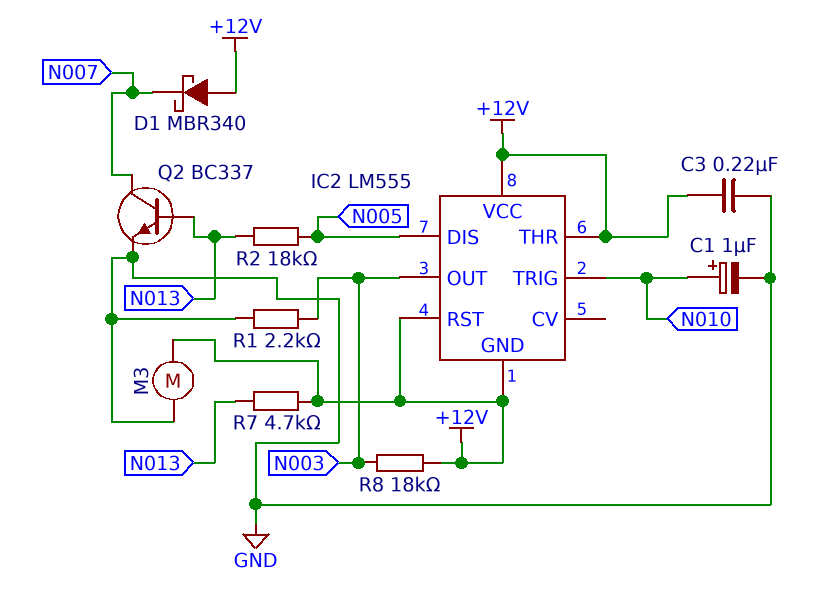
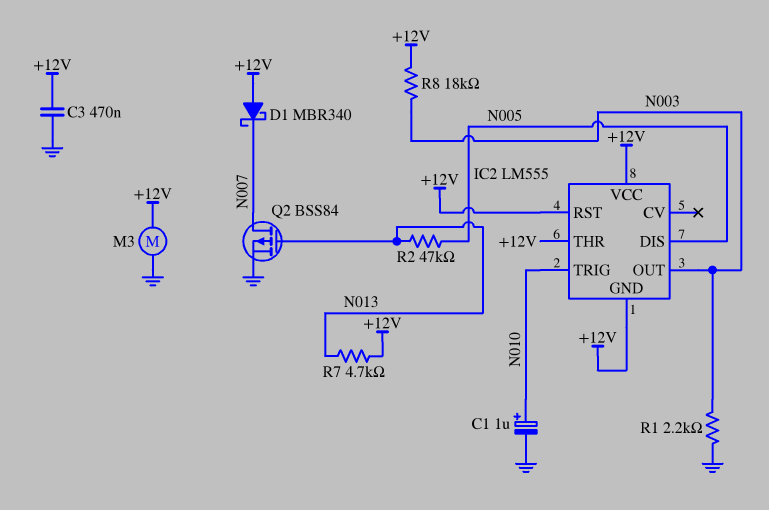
C3: 220nF (+12V, GND) -> 470nF (+12V, GND)
Q2: NPN BC337 (B N013, C N007, E GND) -> PMOS BSS84 (G N013, D N007, S GND)
R2: 18k (N005, N013) -> 47k (N005, N013)

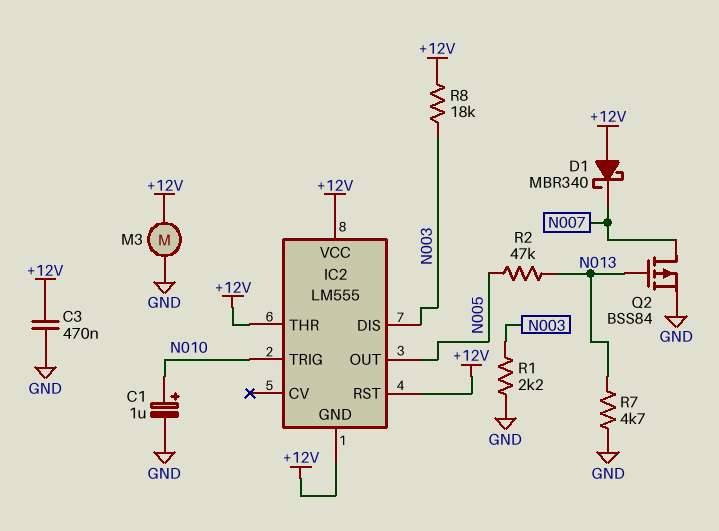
IC2 pin DIS: N005 -> N003
IC2 pin OUT: N003 -> N005
R7: 4.7k (+12V, N013) -> 4.7k (GND, N013)

